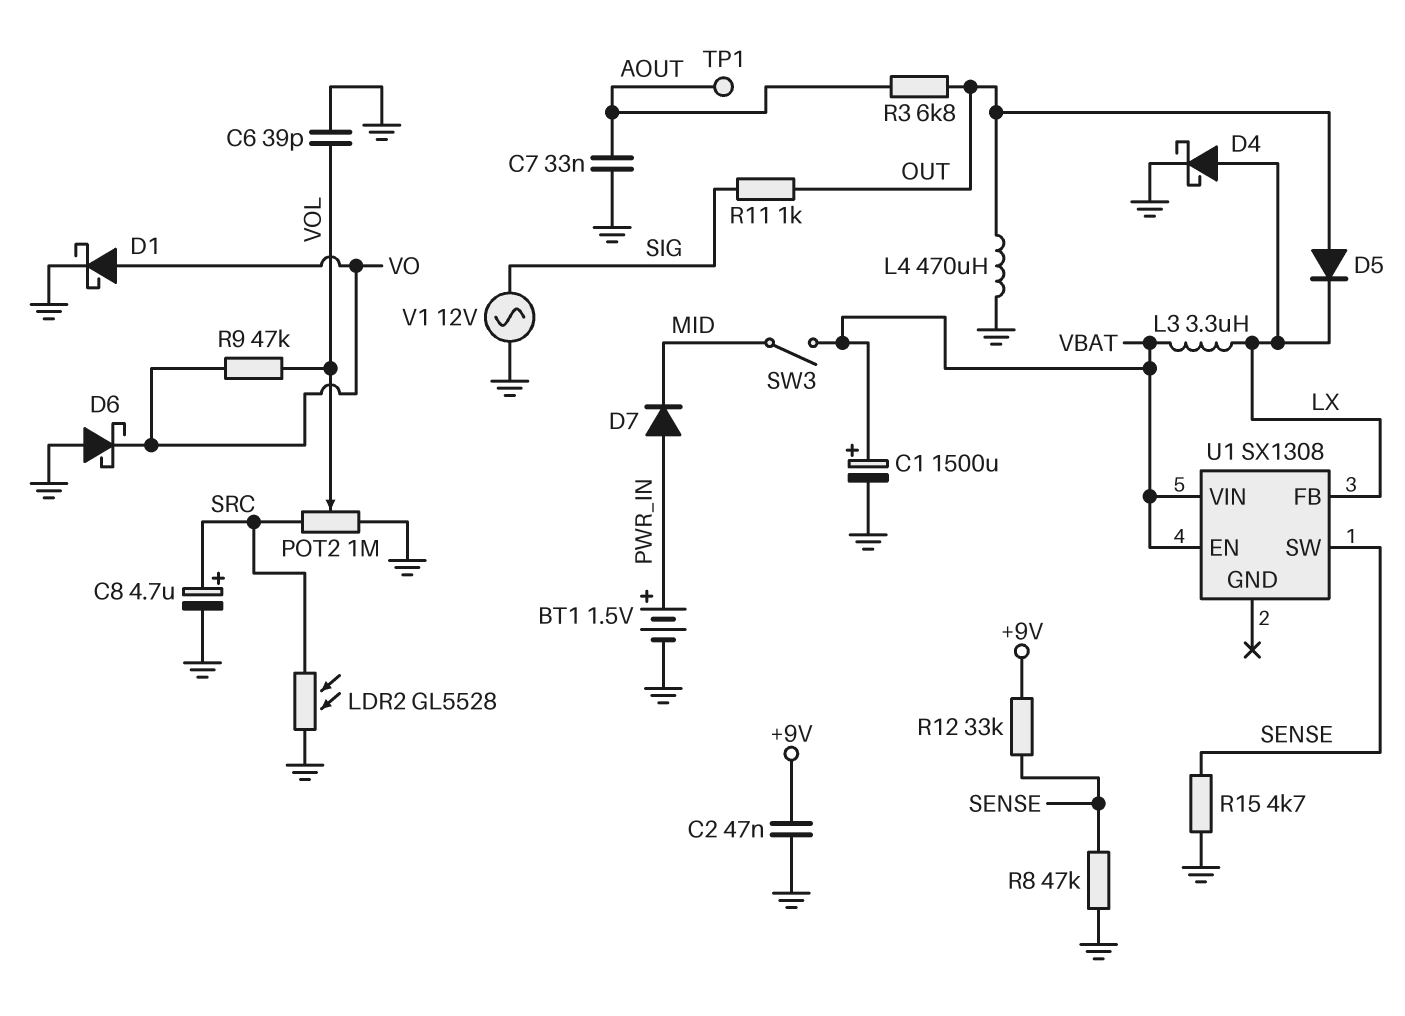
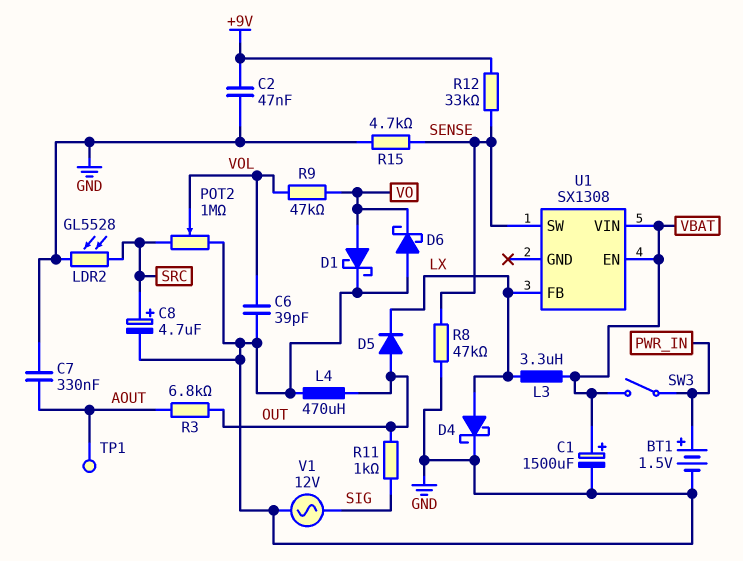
C7: 33nF (AOUT, GND) -> 330nF (AOUT, GND)
D7: diode (A PWR_IN, K MID) -> none
SW3: switch (MID, VBAT) -> switch (PWR_IN, VBAT)

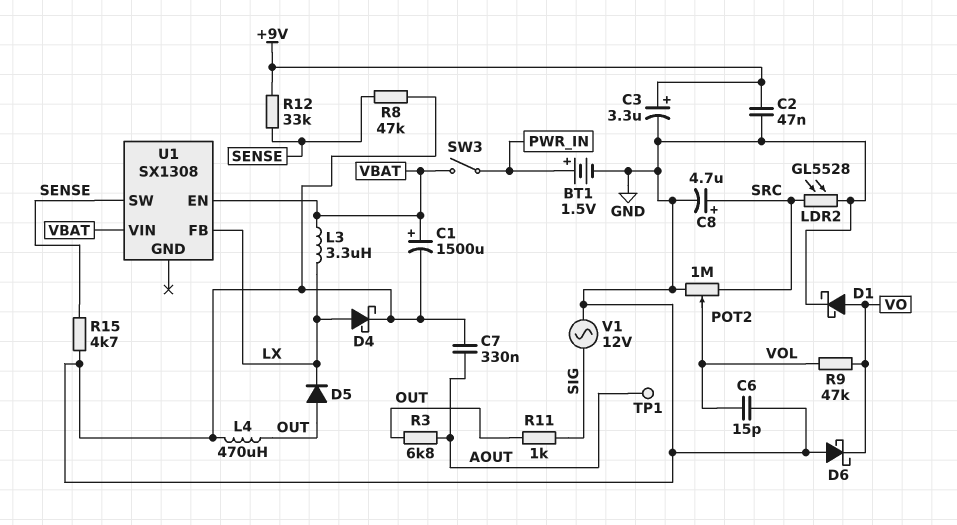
C3: none -> 3.3uF (plus +9V, minus GND)
C6: 39pF (GND, VOL) -> 15pF (GND, VOL)

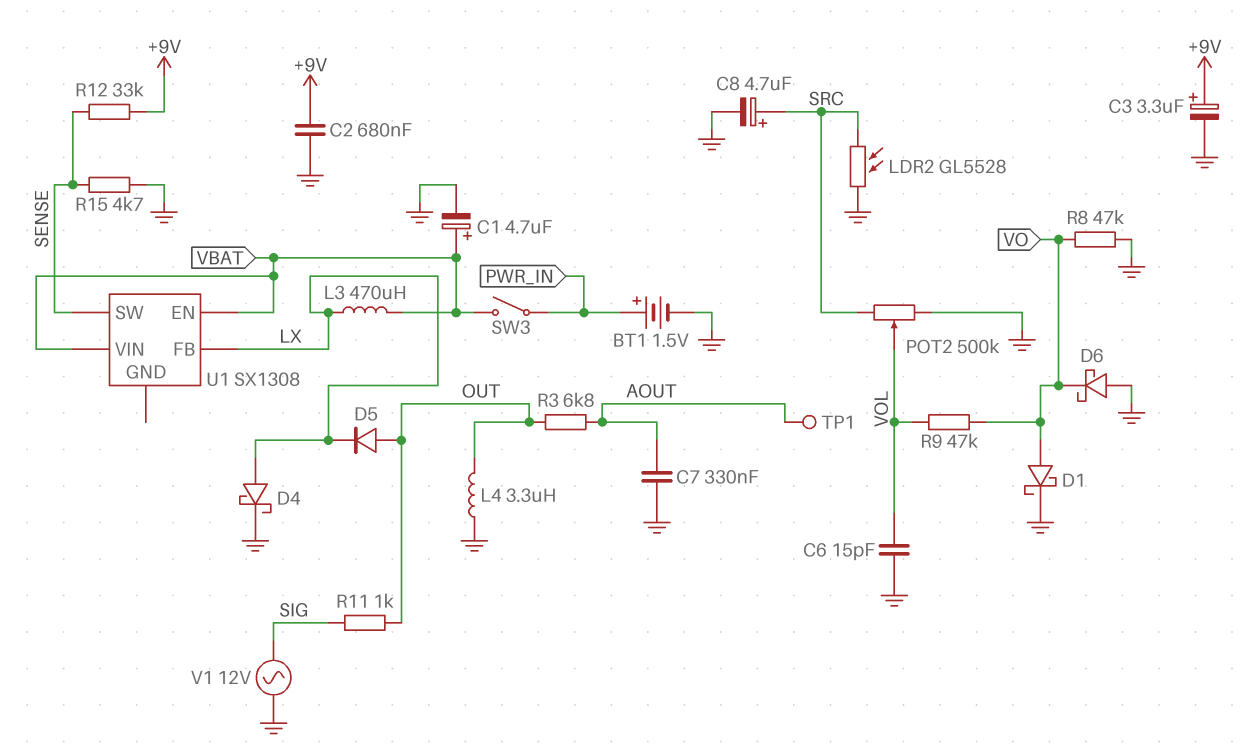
C1: 1500uF (plus VBAT, minus GND) -> 4.7uF (plus VBAT, minus GND)
C2: 47nF (+9V, GND) -> 680nF (+9V, GND)
L3: 3.3uH (LX, VBAT) -> 470uH (LX, VBAT)
L4: 470uH (GND, OUT) -> 3.3uH (GND, OUT)
POT2: 1M (GND, SRC, wiper VOL) -> 500k (GND, SRC, wiper VOL)
R8: 47k (GND, SENSE) -> 47k (GND, VO)

